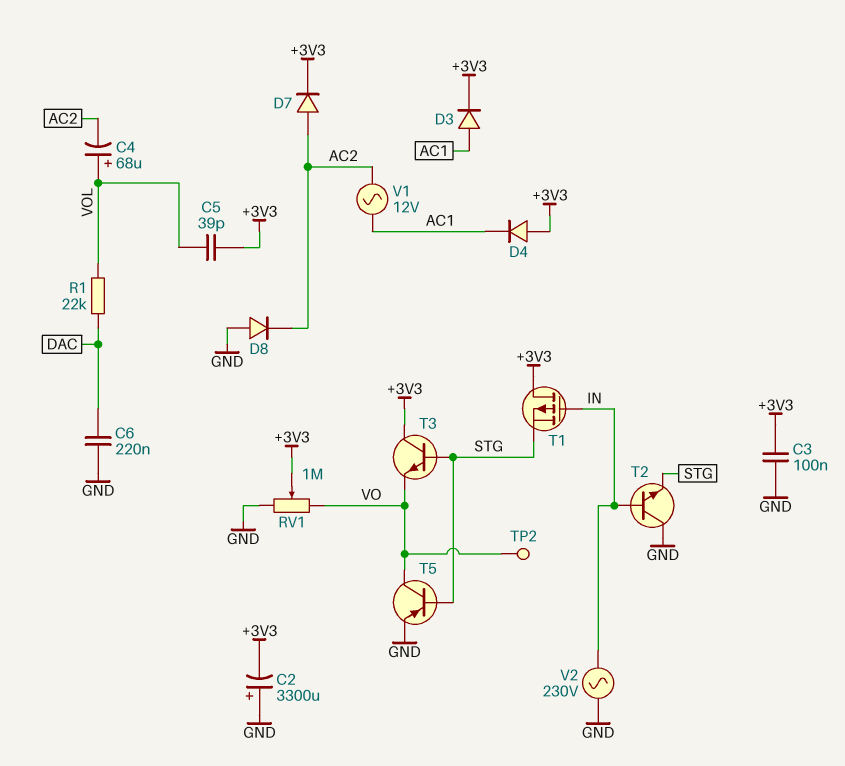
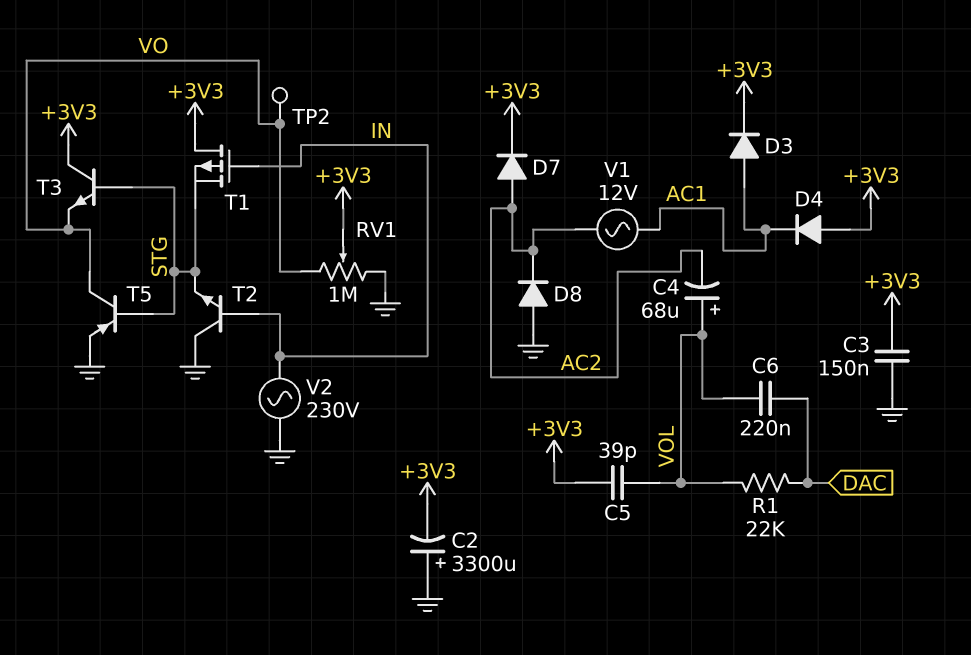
C3: 100nF (+3V3, GND) -> 150nF (+3V3, GND)
C6: 220nF (DAC, GND) -> 220nF (DAC, VOL)

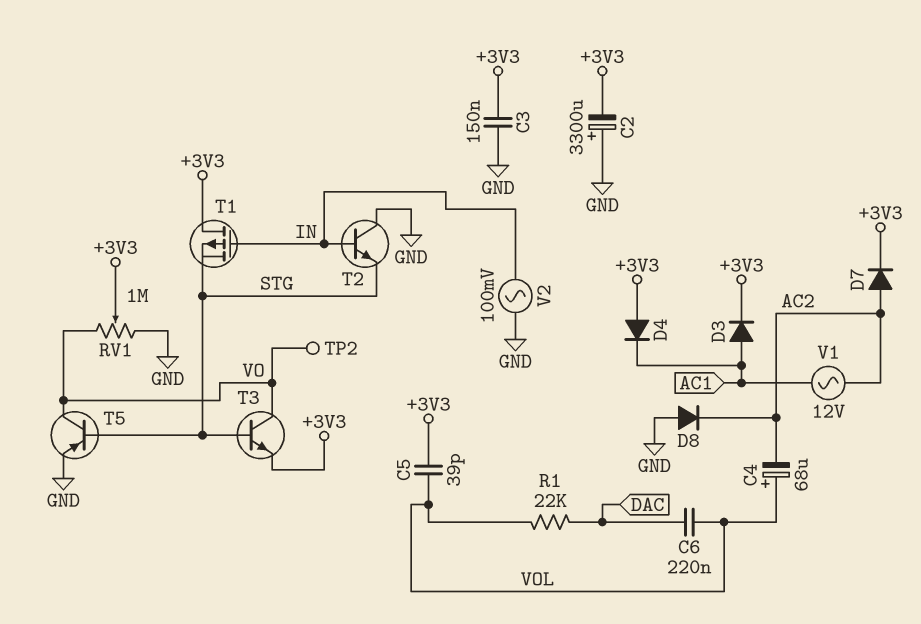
T3: NPN (B STG, C +3V3, E VO) -> NPN (B STG, C VO, E +3V3)
V2: AC 230V (GND, IN) -> AC 100mV (GND, IN)

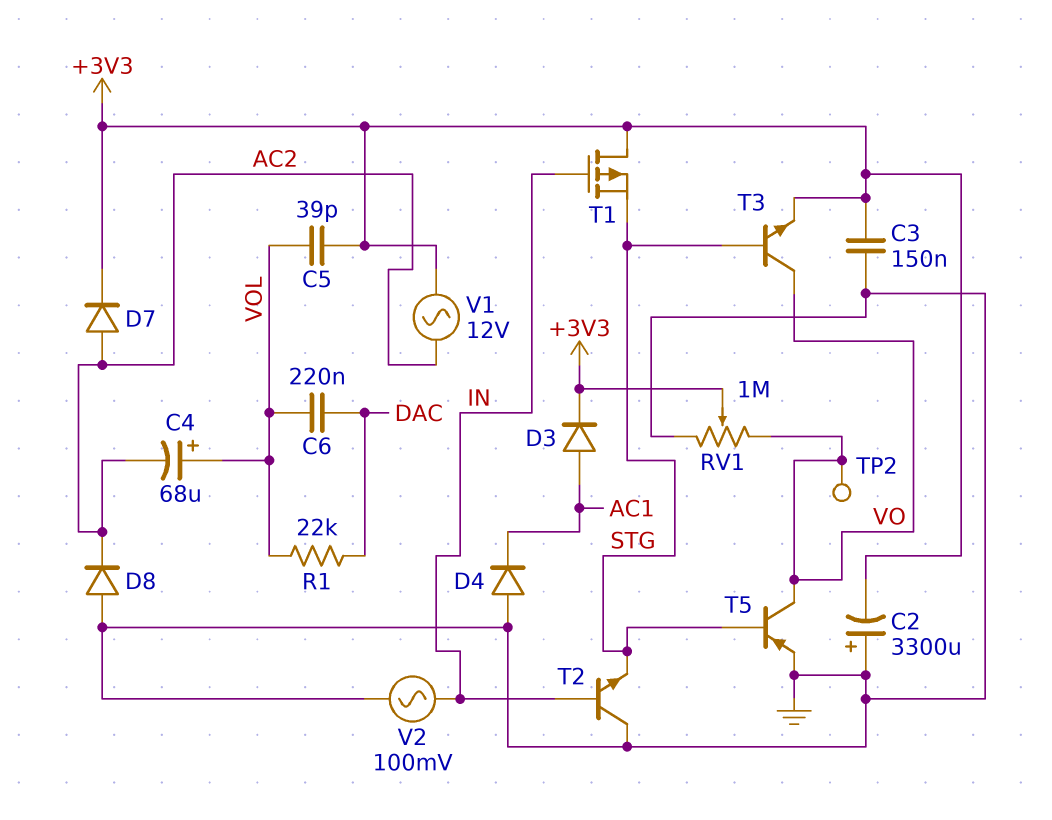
D4: diode (A +3V3, K AC1) -> diode (A GND, K AC1)
V1: AC 12V (AC1, AC2) -> AC 12V (+3V3, AC2)

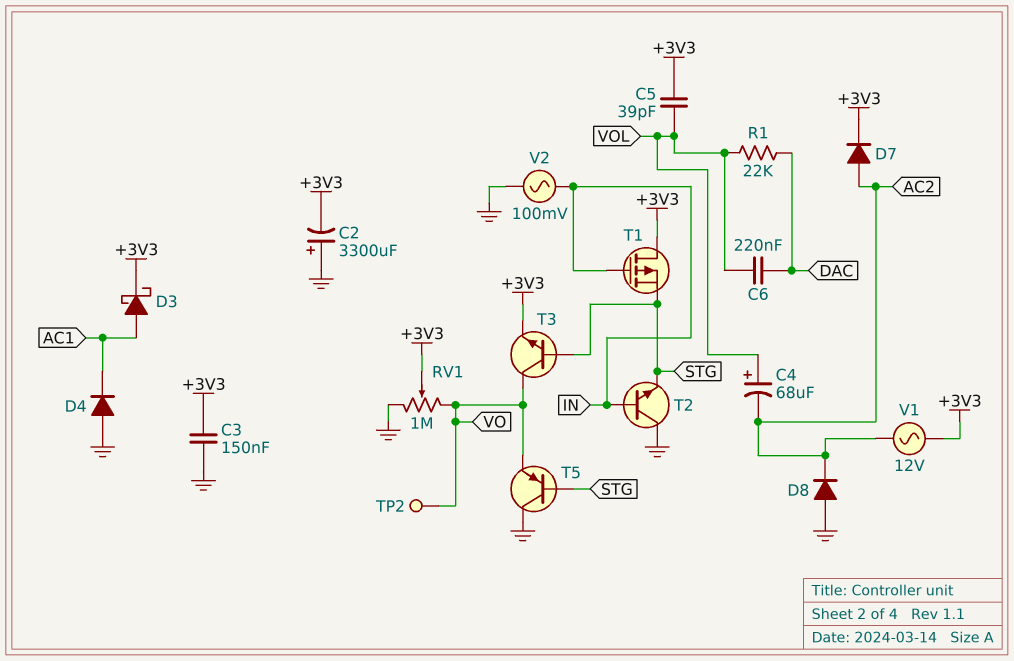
D3: diode (A AC1, K +3V3) -> schottky (A AC1, K +3V3)
T5: PNP (B STG, C VO, E GND) -> PNP (B STG, C GND, E VO)

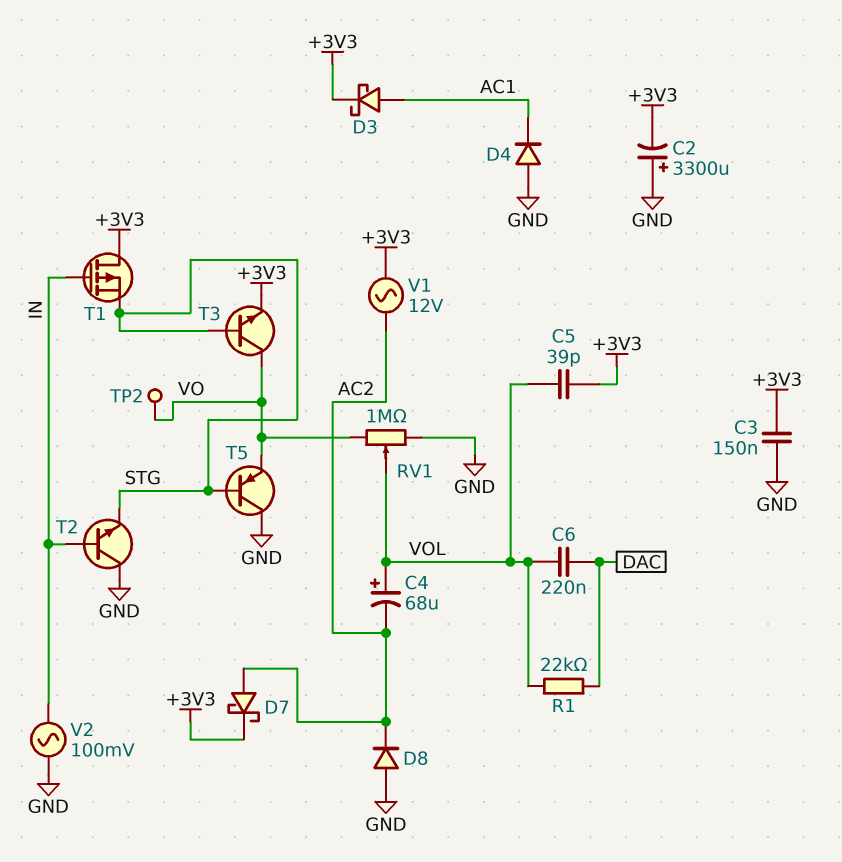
D7: diode (A AC2, K +3V3) -> schottky (A AC2, K +3V3)
RV1: 1M (GND, VO, wiper +3V3) -> 1M (GND, VO, wiper VOL)

